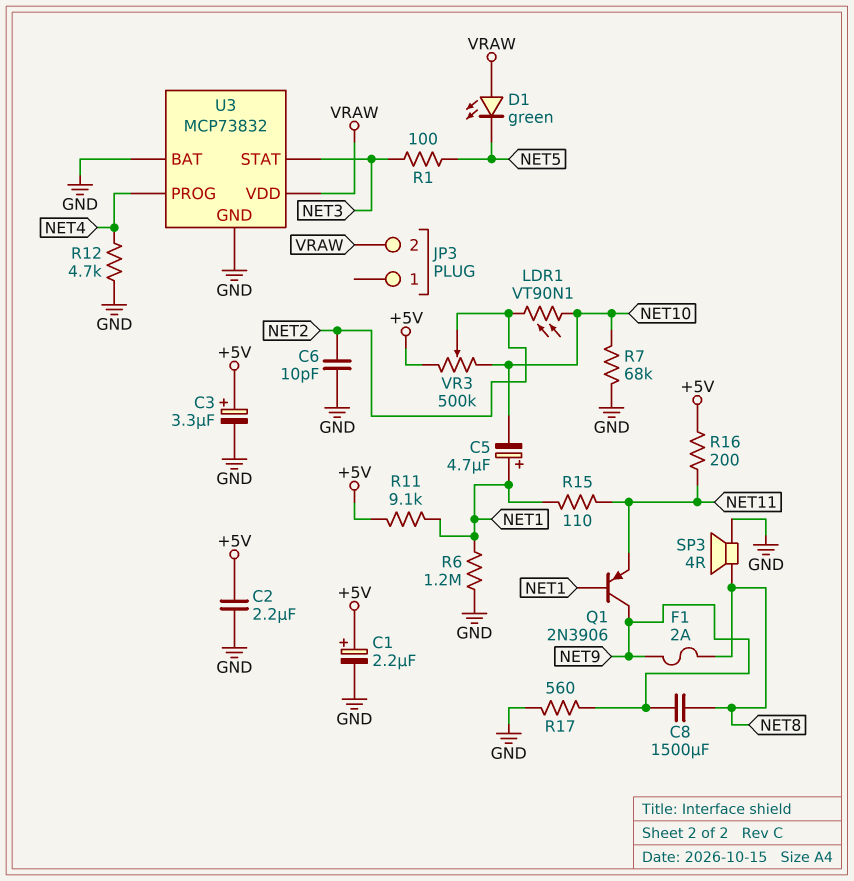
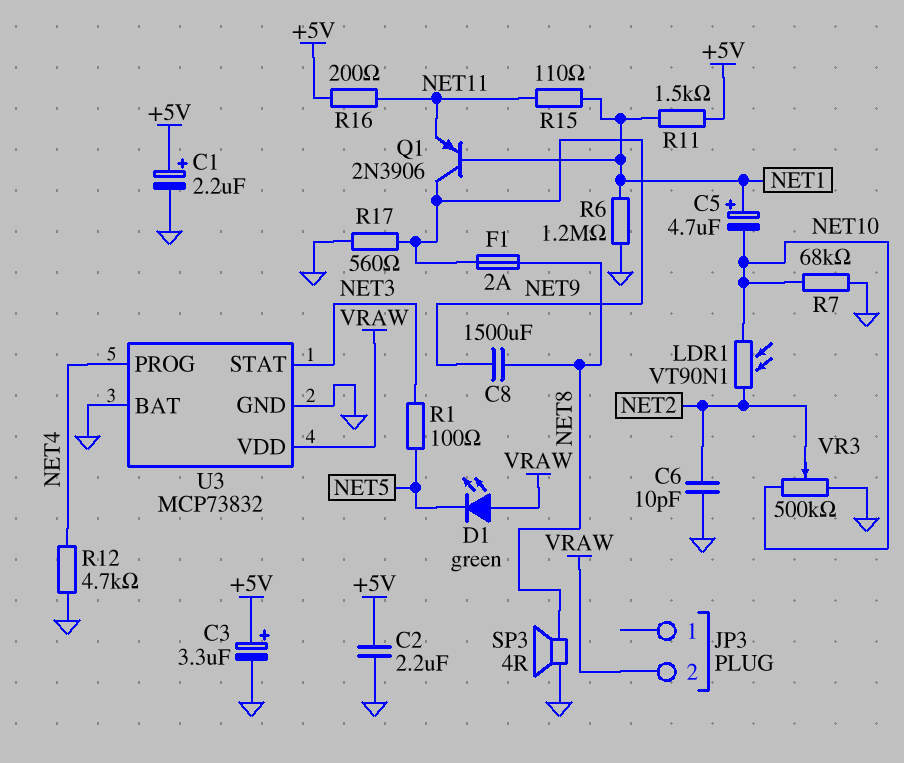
R11: 9.1k (+5V, NET1) -> 1.5k (+5V, NET1)
VR3: 500k (+5V, NET10, wiper NET2) -> 500k (GND, NET10, wiper NET2)

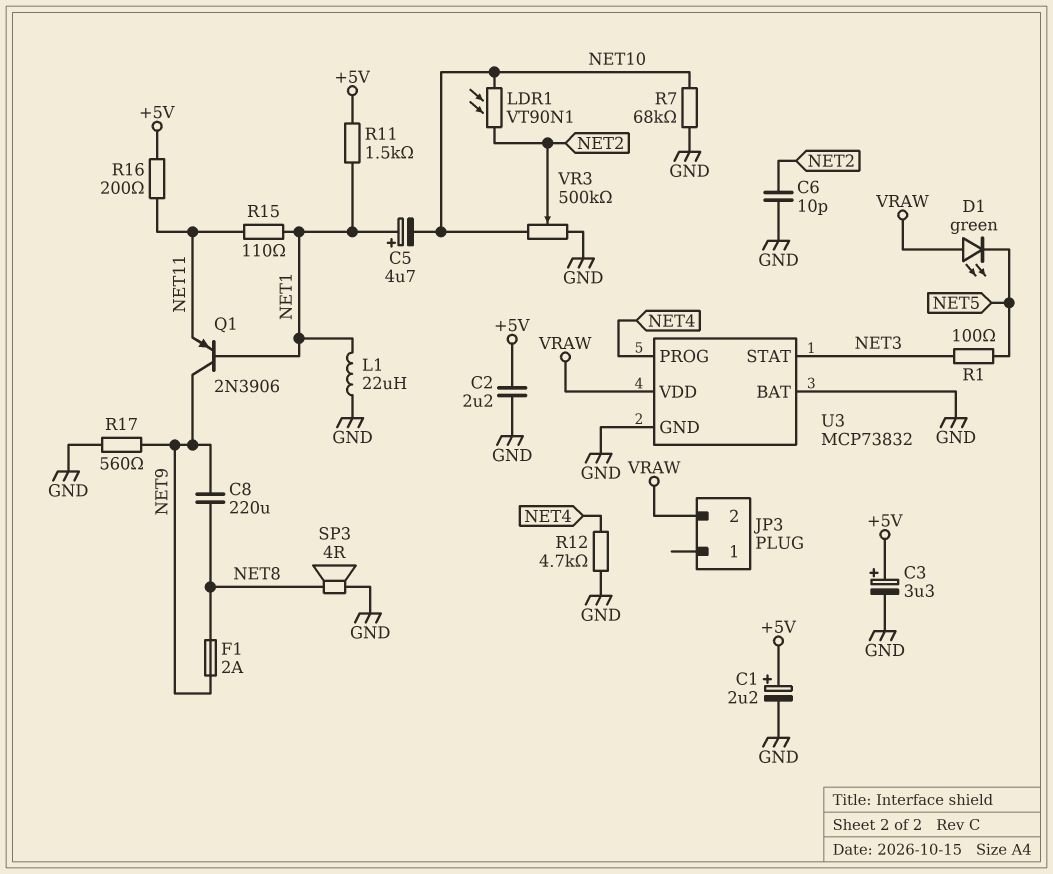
C8: 1500uF (NET8, NET9) -> 220uF (NET8, NET9)
L1: none -> 22uH (GND, NET1)
R6: 1.2M (GND, NET1) -> none

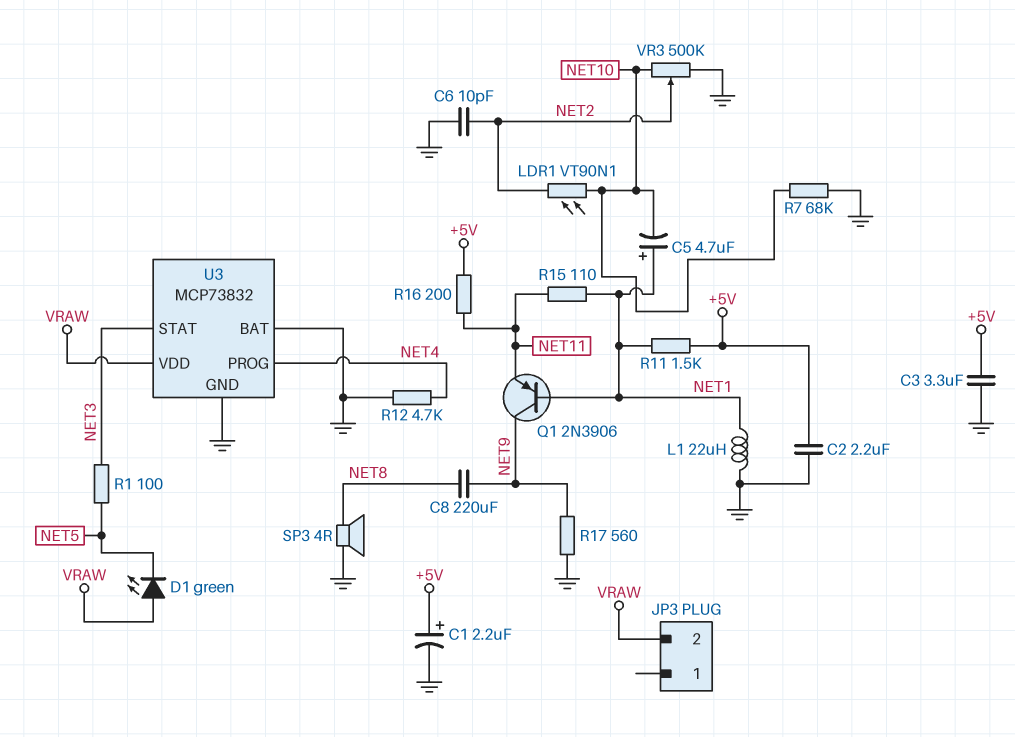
C3: 3.3uF (plus +5V, minus GND) -> 3.3uF (+5V, GND)
F1: 2A (NET8, NET9) -> none

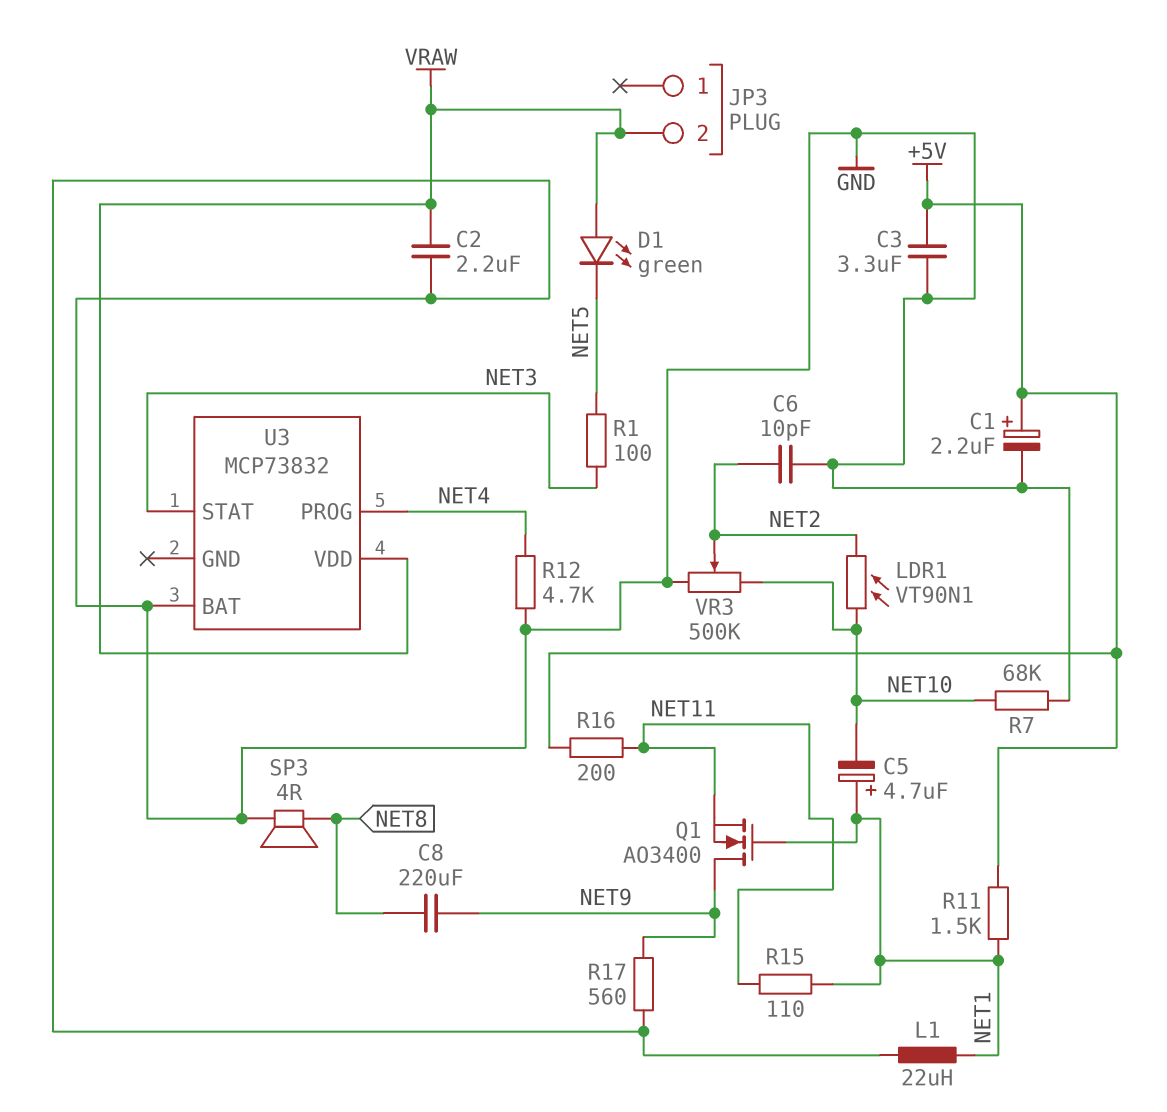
C2: 2.2uF (+5V, GND) -> 2.2uF (GND, VRAW)
Q1: PNP 2N3906 (B NET1, C NET9, E NET11) -> NMOS AO3400 (G NET1, D NET9, S NET11)
U3 pin GND: GND -> none

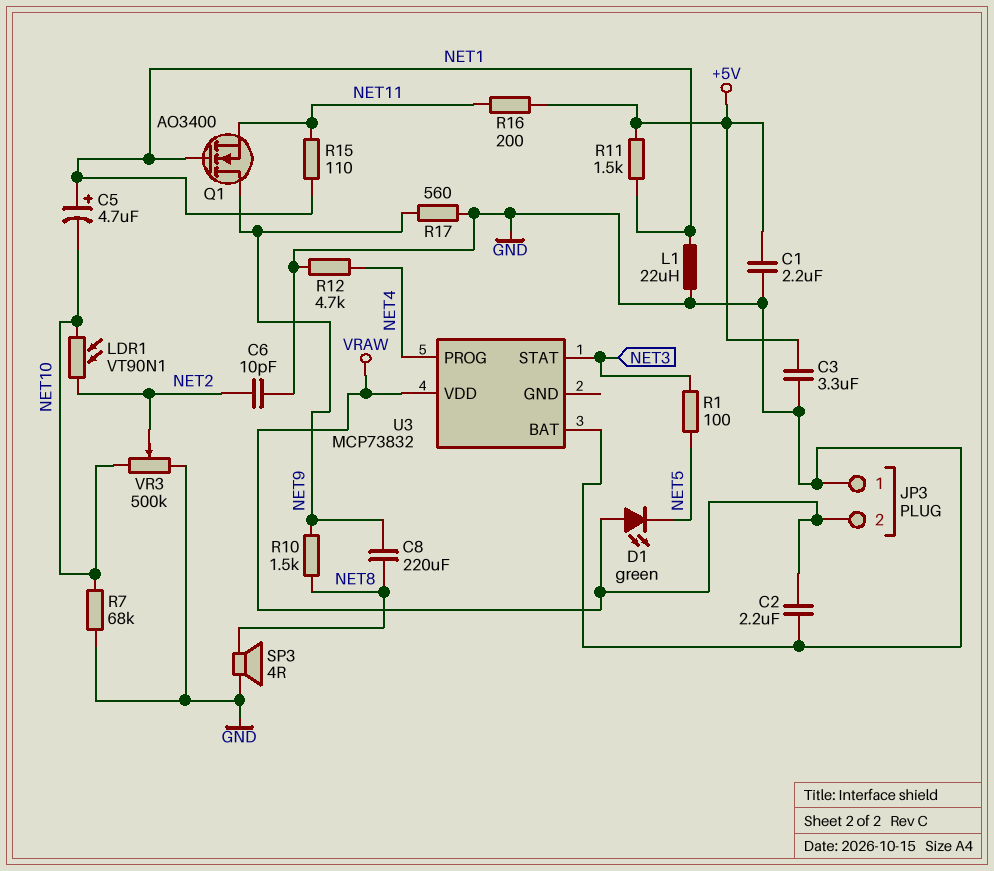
C1: 2.2uF (plus +5V, minus GND) -> 2.2uF (+5V, GND)
JP3 pin 1: none -> GND
R10: none -> 1.5k (NET8, NET9)

